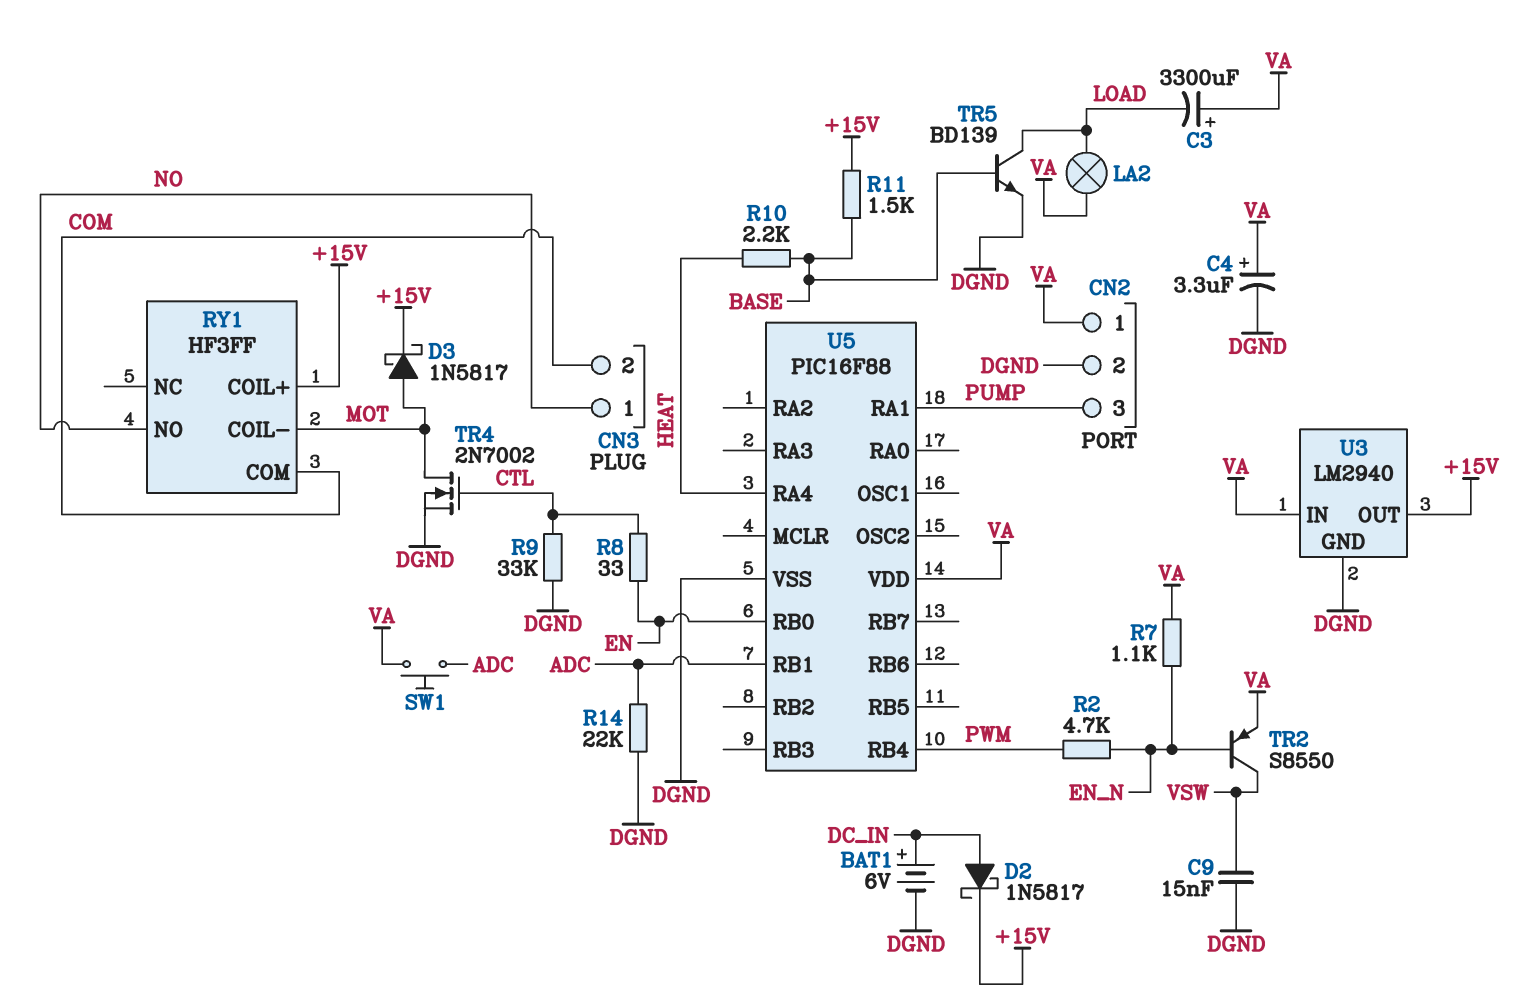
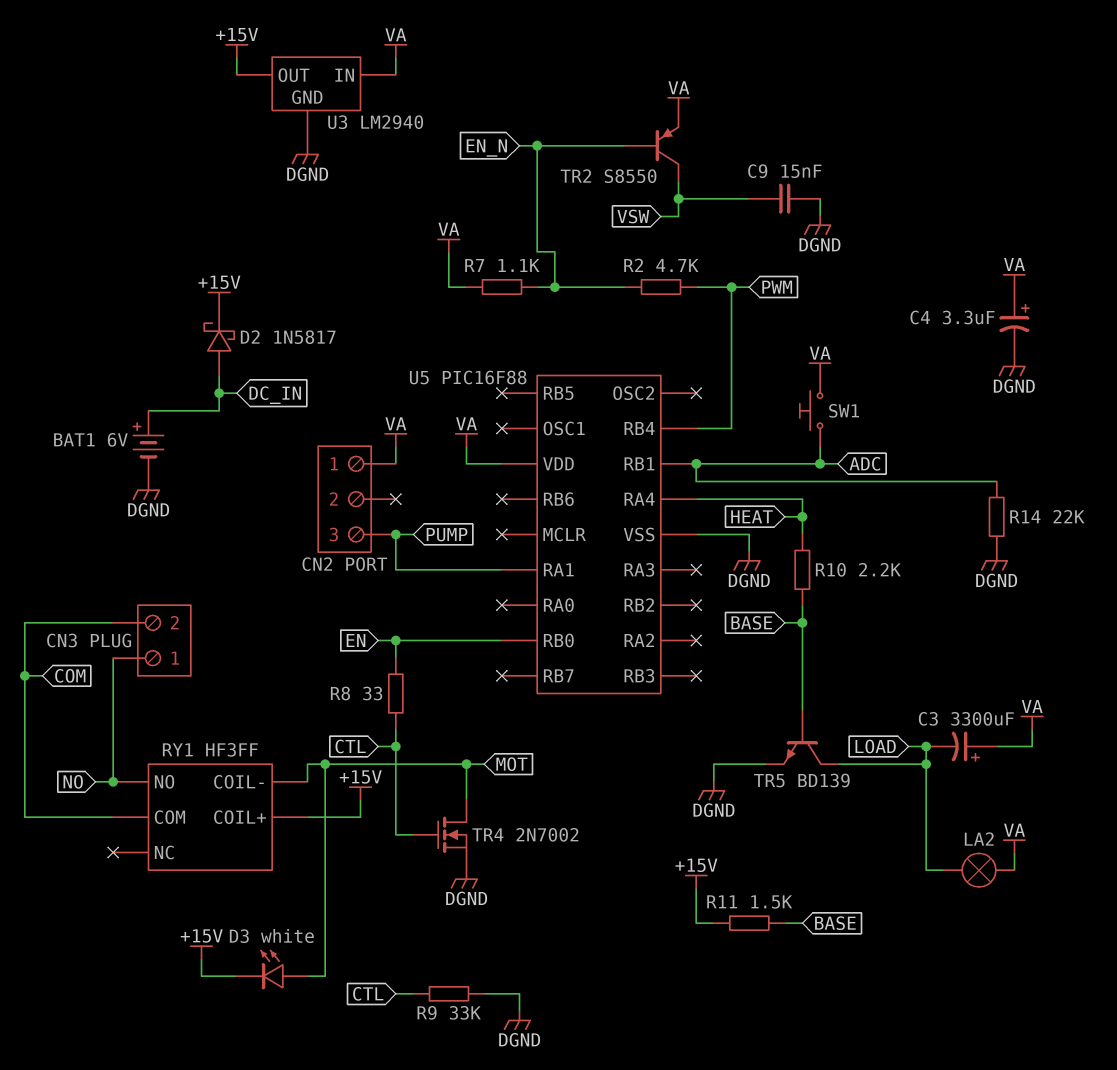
CN2 pin 2: DGND -> none
D3: schottky 1N5817 (A MOT, K +15V) -> LED white (A MOT, K +15V)

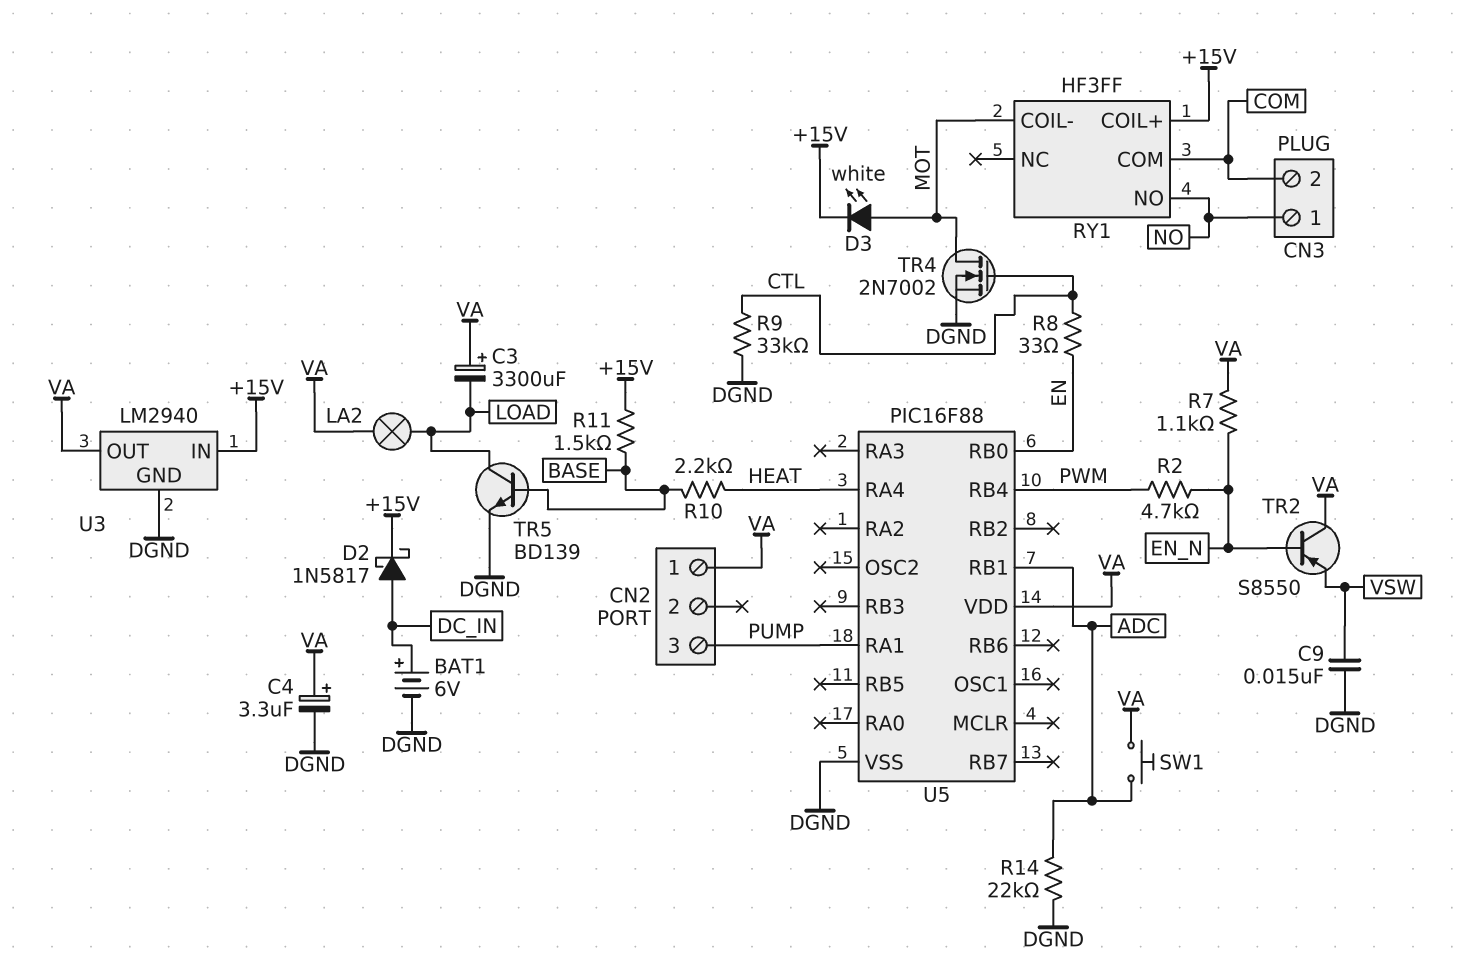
TR2: PNP S8550 (B EN_N, C VSW, E VA) -> PNP S8550 (B EN_N, C VA, E VSW)
U3 pin IN: VA -> +15V
U3 pin OUT: +15V -> VA

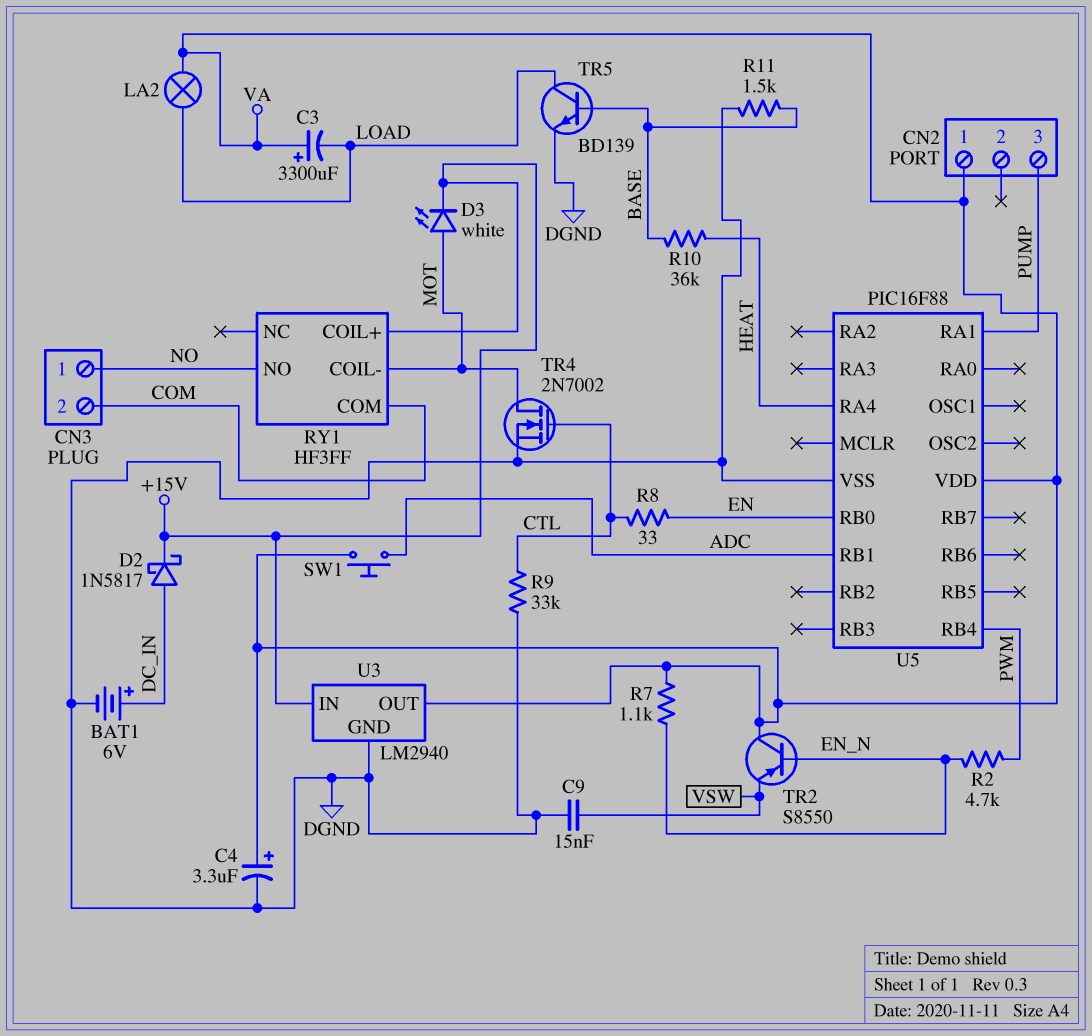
R10: 2.2k (BASE, HEAT) -> 36k (BASE, HEAT)
R11: 1.5k (+15V, BASE) -> 1.5k (BASE, DGND)
R14: 22k (ADC, DGND) -> none

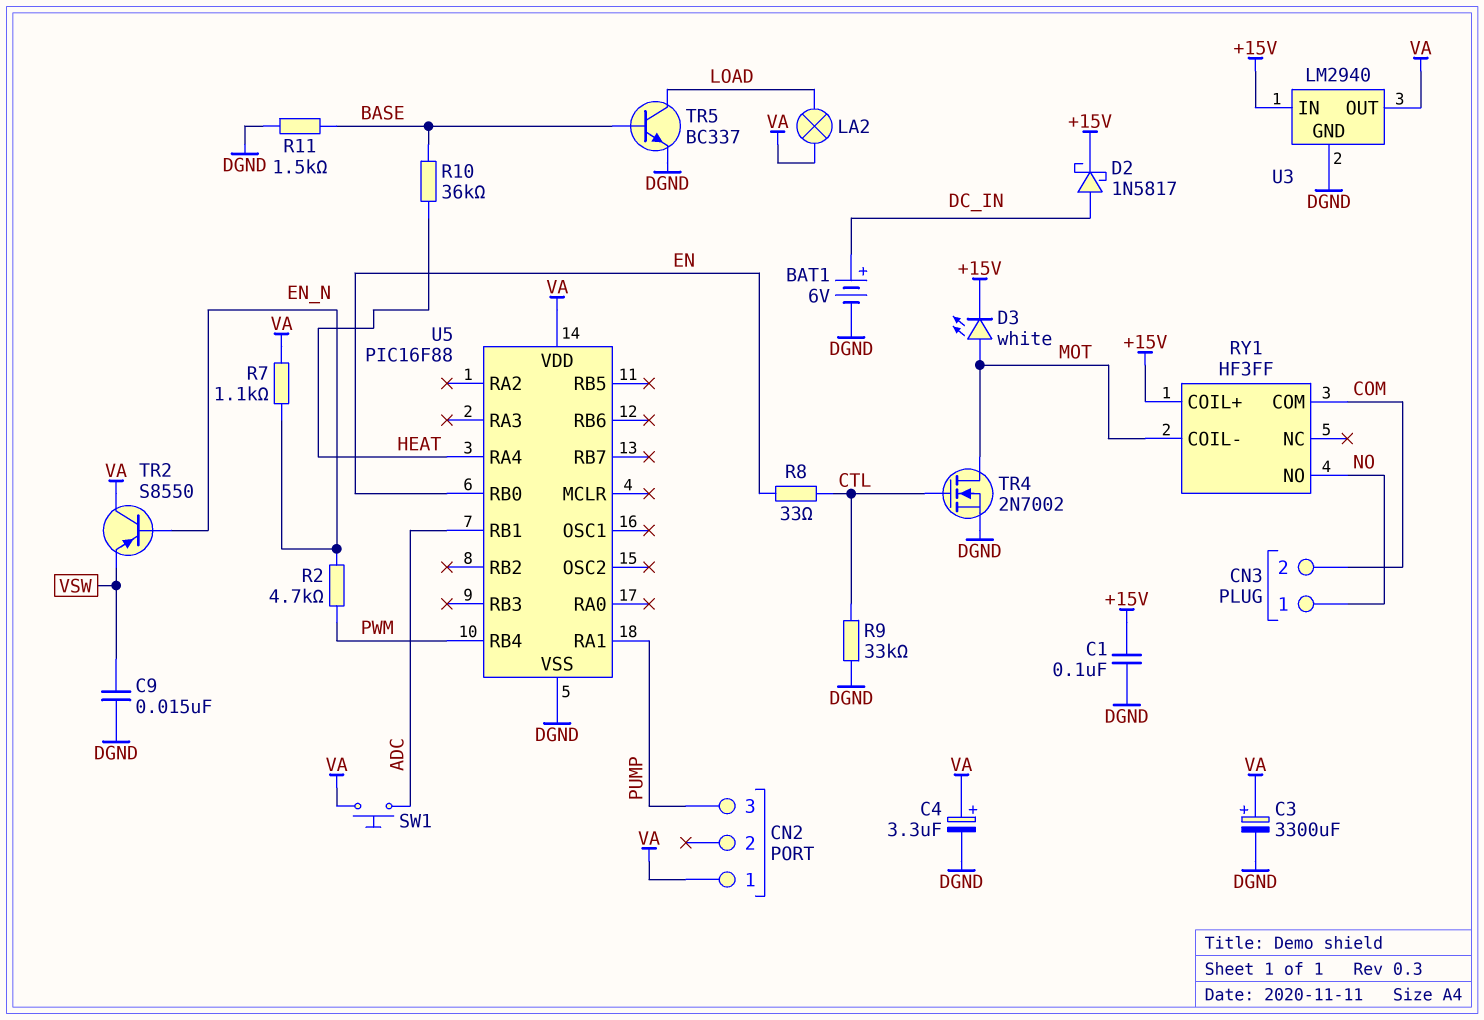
C1: none -> 100nF (+15V, DGND)
C3: 3300uF (plus VA, minus LOAD) -> 3300uF (plus VA, minus DGND)
TR5: NPN BD139 (B BASE, C LOAD, E DGND) -> NPN BC337 (B BASE, C LOAD, E DGND)

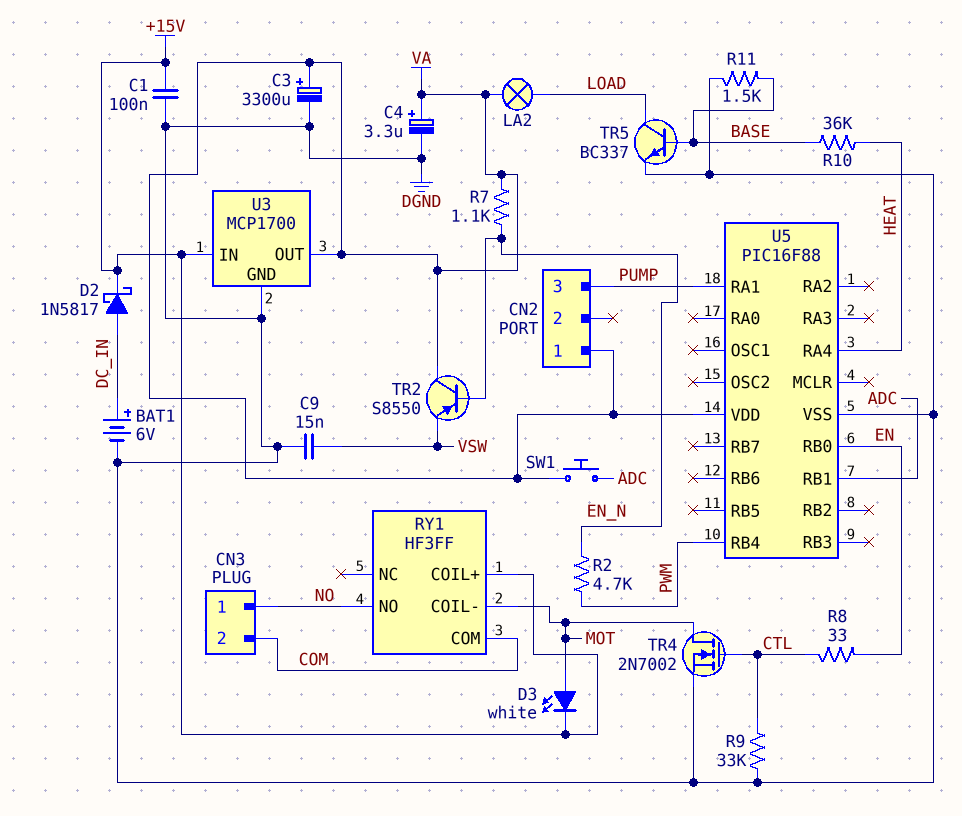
U3: LM2940 -> MCP1700

